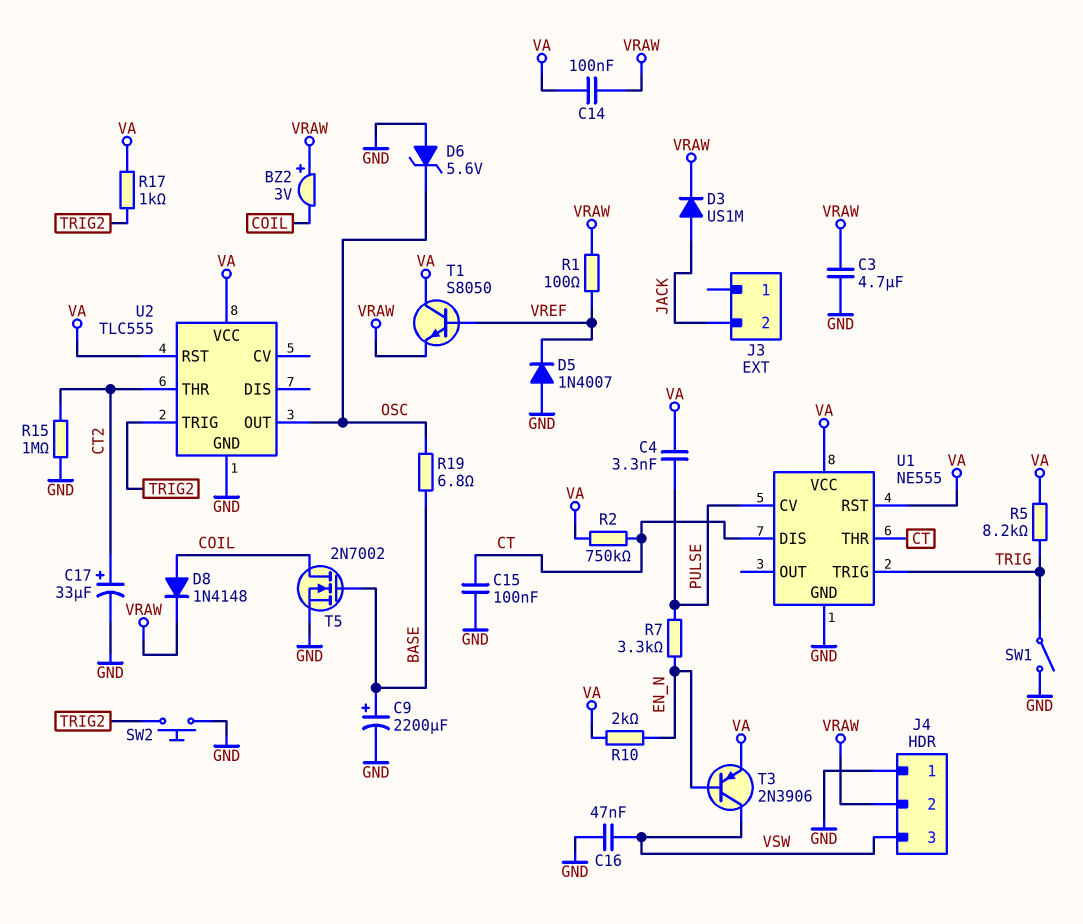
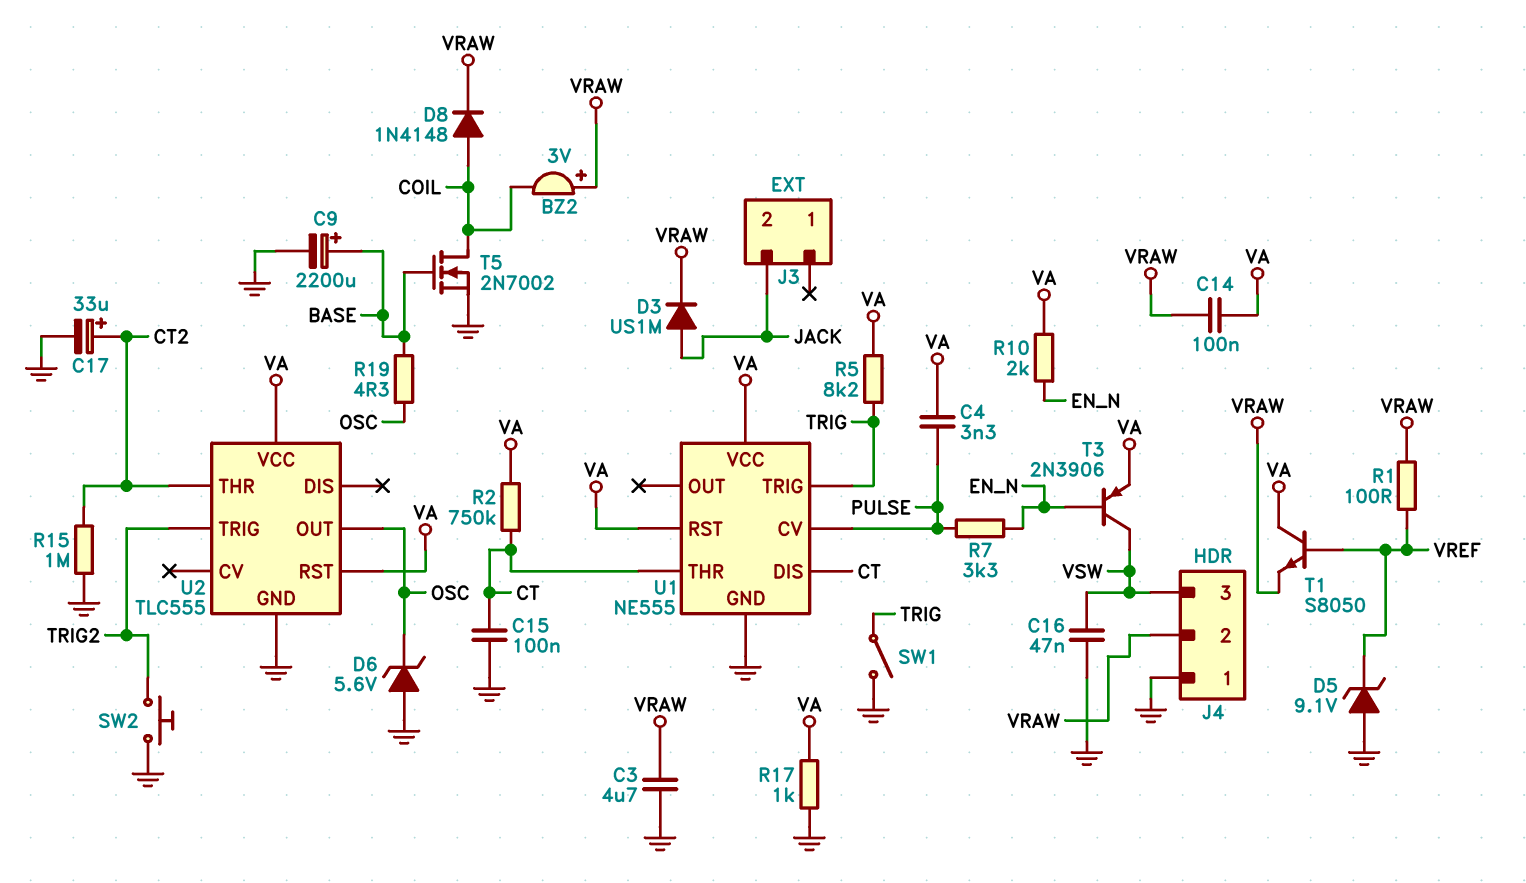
D5: diode 1N4007 (A GND, K VREF) -> zener 9.1V (A GND, K VREF)
R17: 1k (TRIG2, VA) -> 1k (GND, VA)
R19: 6.8 (BASE, OSC) -> 4.3 (BASE, OSC)

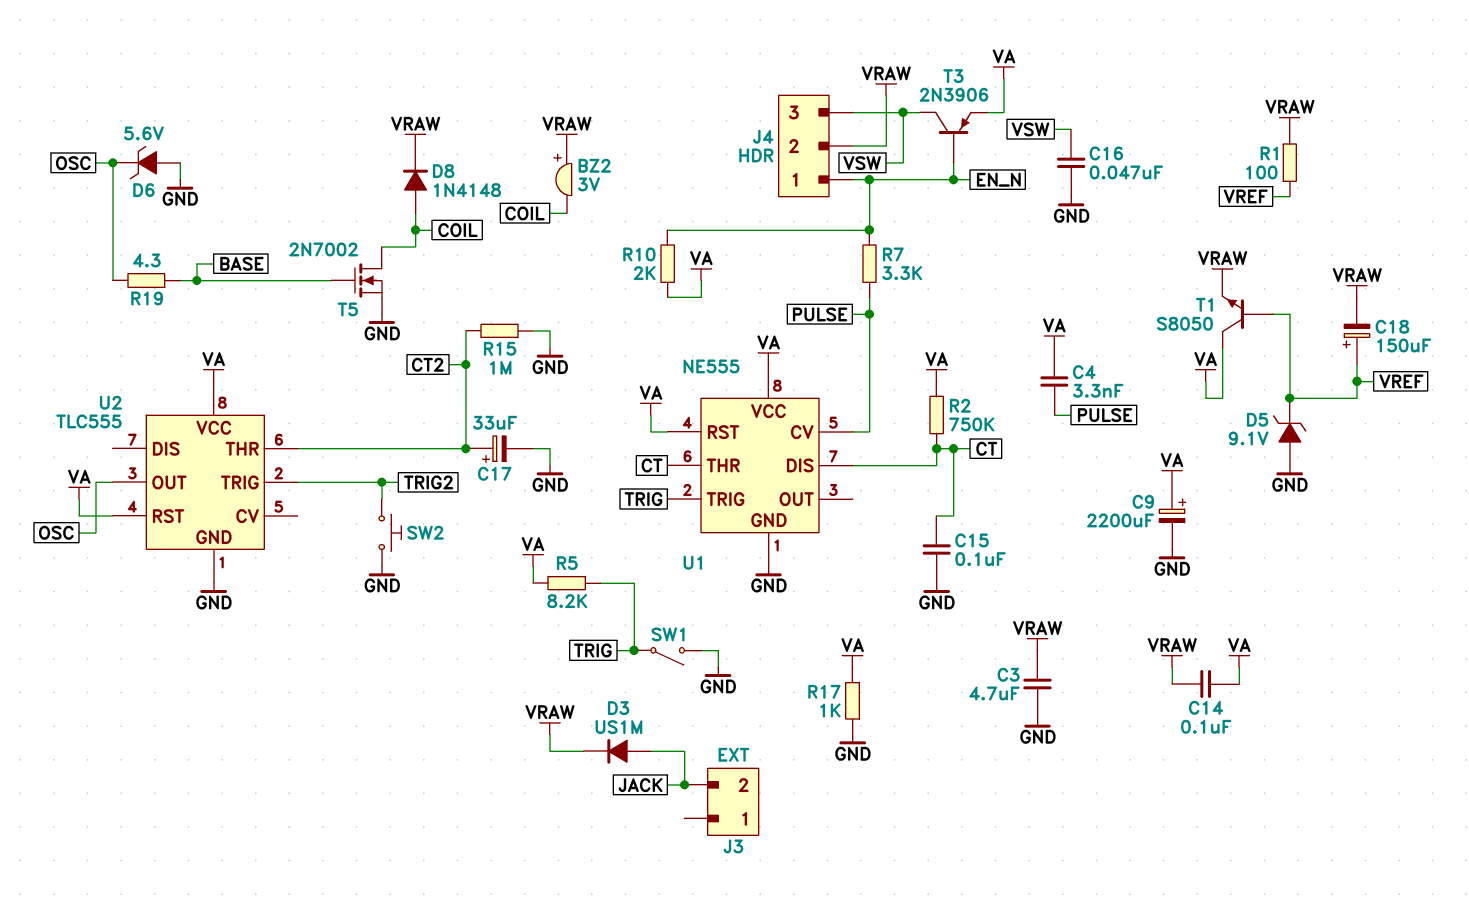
C9: 2200uF (plus BASE, minus GND) -> 2200uF (plus VA, minus GND)
C18: none -> 150uF (plus VREF, minus VRAW)
J4 pin 1: GND -> EN_N

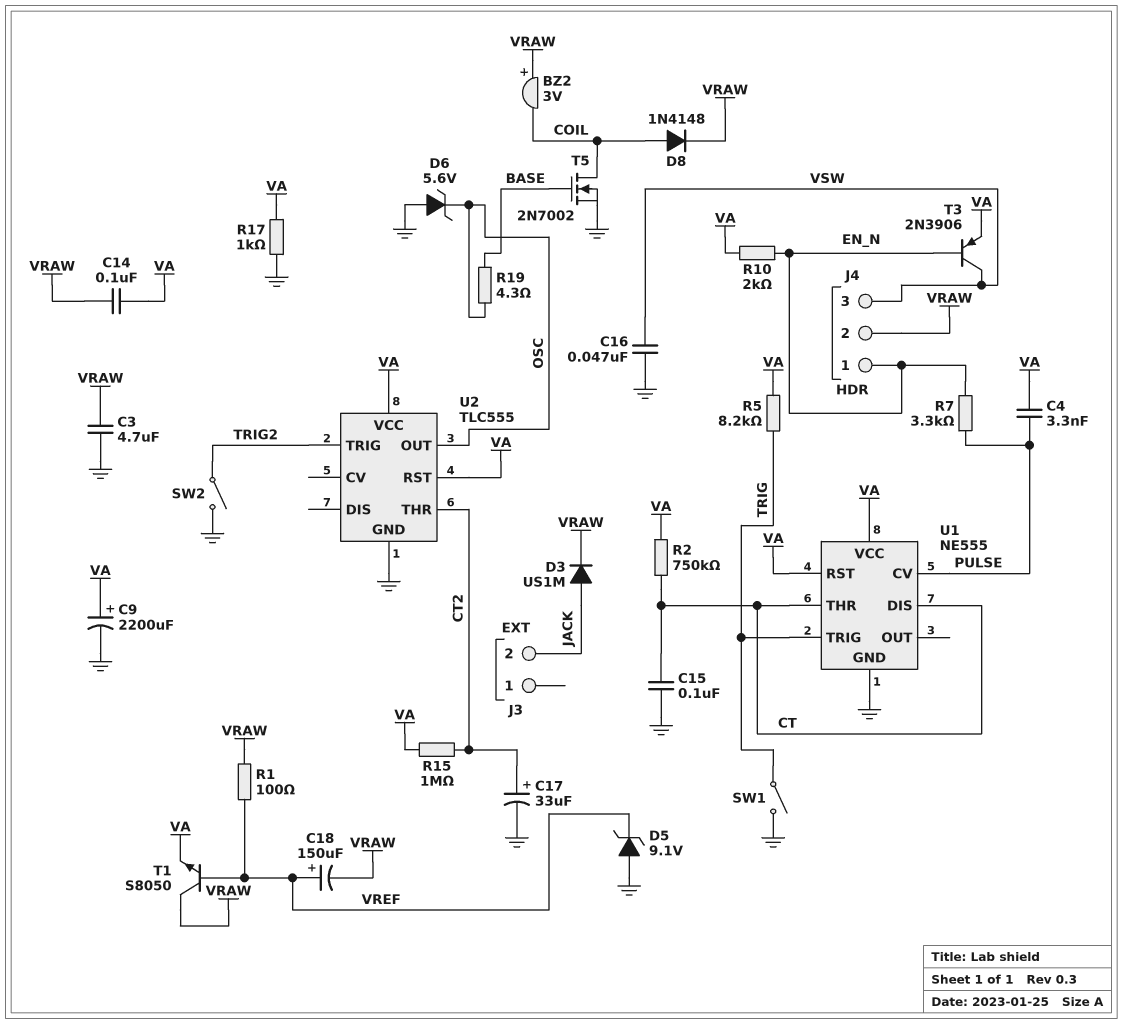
R15: 1M (CT2, GND) -> 1M (CT2, VA)
SW2: button (GND, TRIG2) -> switch (GND, TRIG2)
T1: NPN S8050 (B VREF, C VA, E VRAW) -> NPN S8050 (B VREF, C VRAW, E VA)

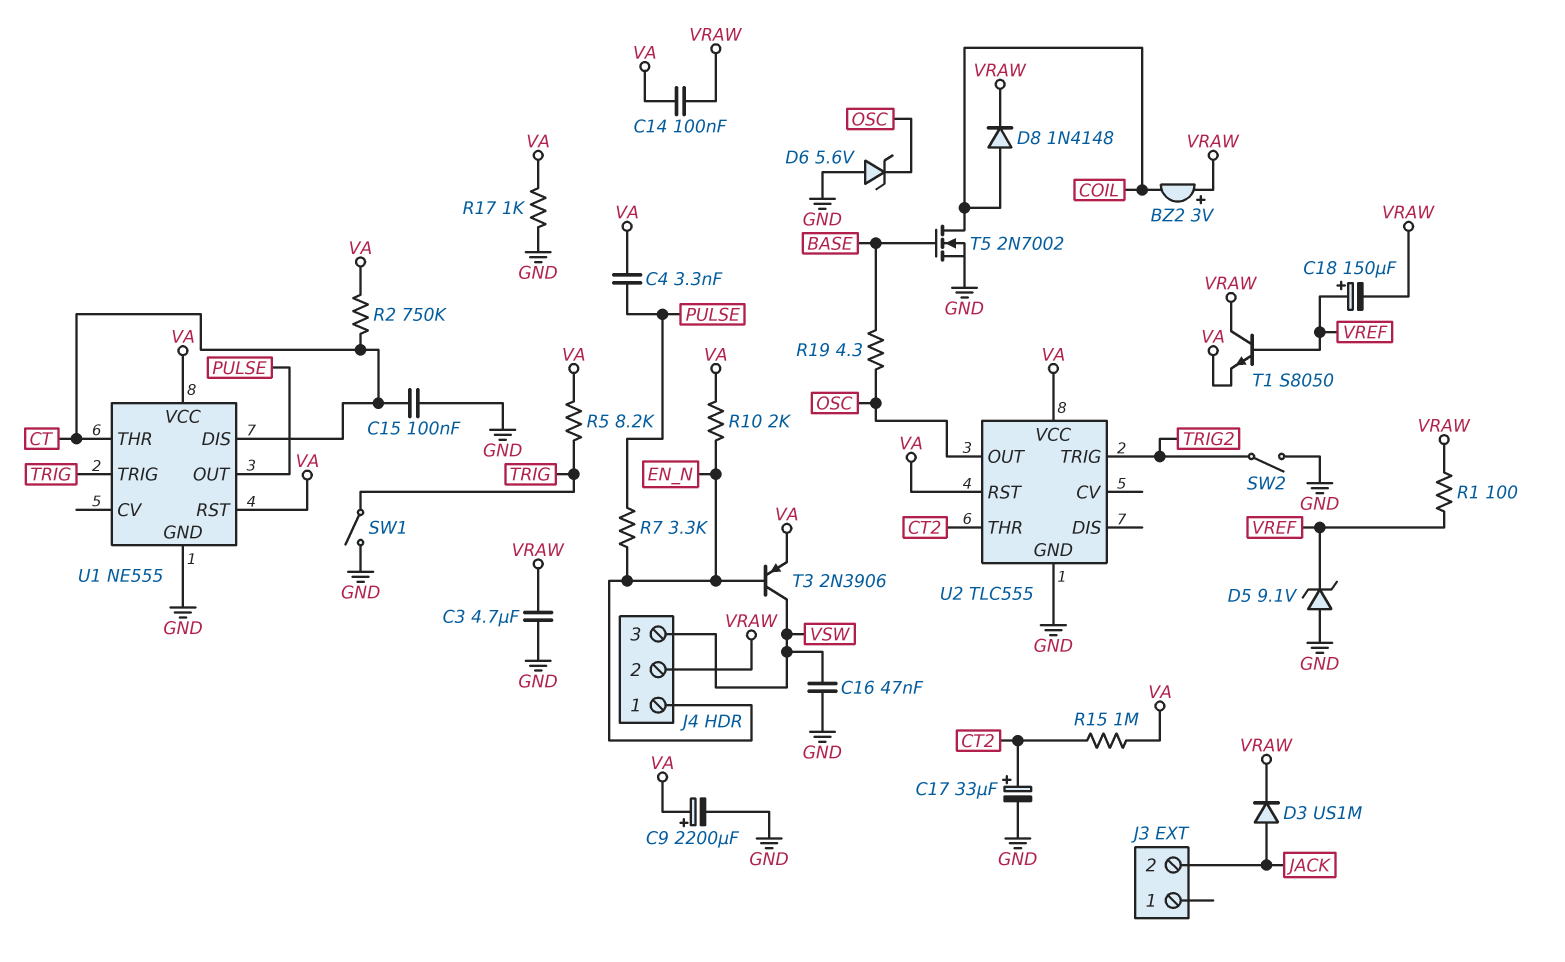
U1 pin CV: PULSE -> none
U1 pin OUT: none -> PULSE

